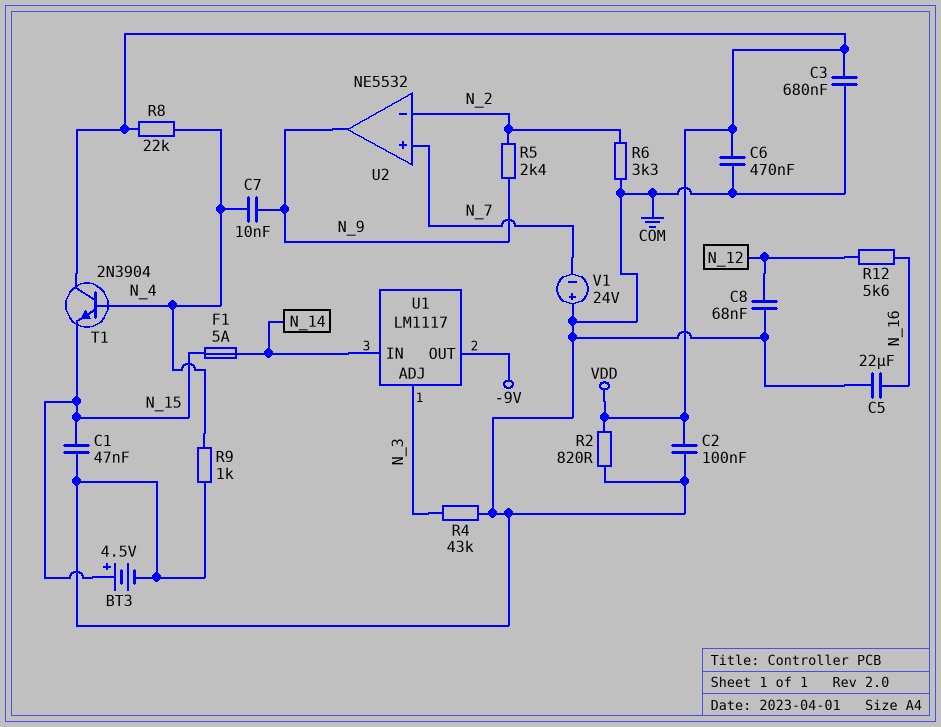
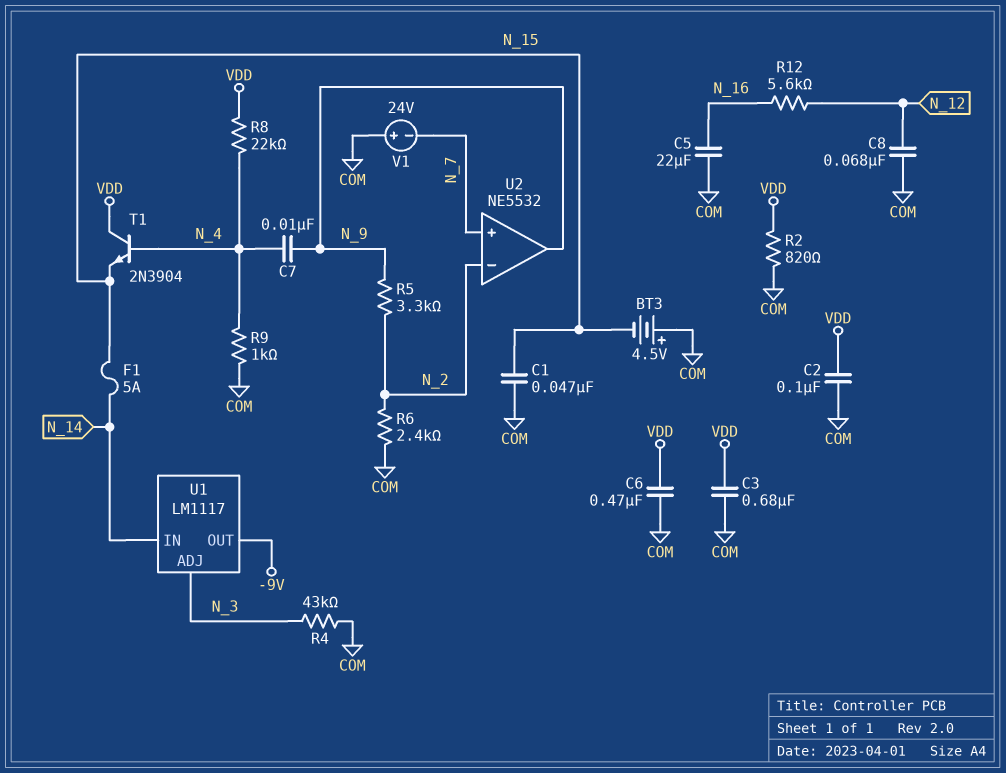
BT3: 4.5V (plus N_15, minus COM) -> 4.5V (plus COM, minus N_15)
R5: 2.4k (N_2, N_9) -> 3.3k (N_2, N_9)
R6: 3.3k (COM, N_2) -> 2.4k (COM, N_2)

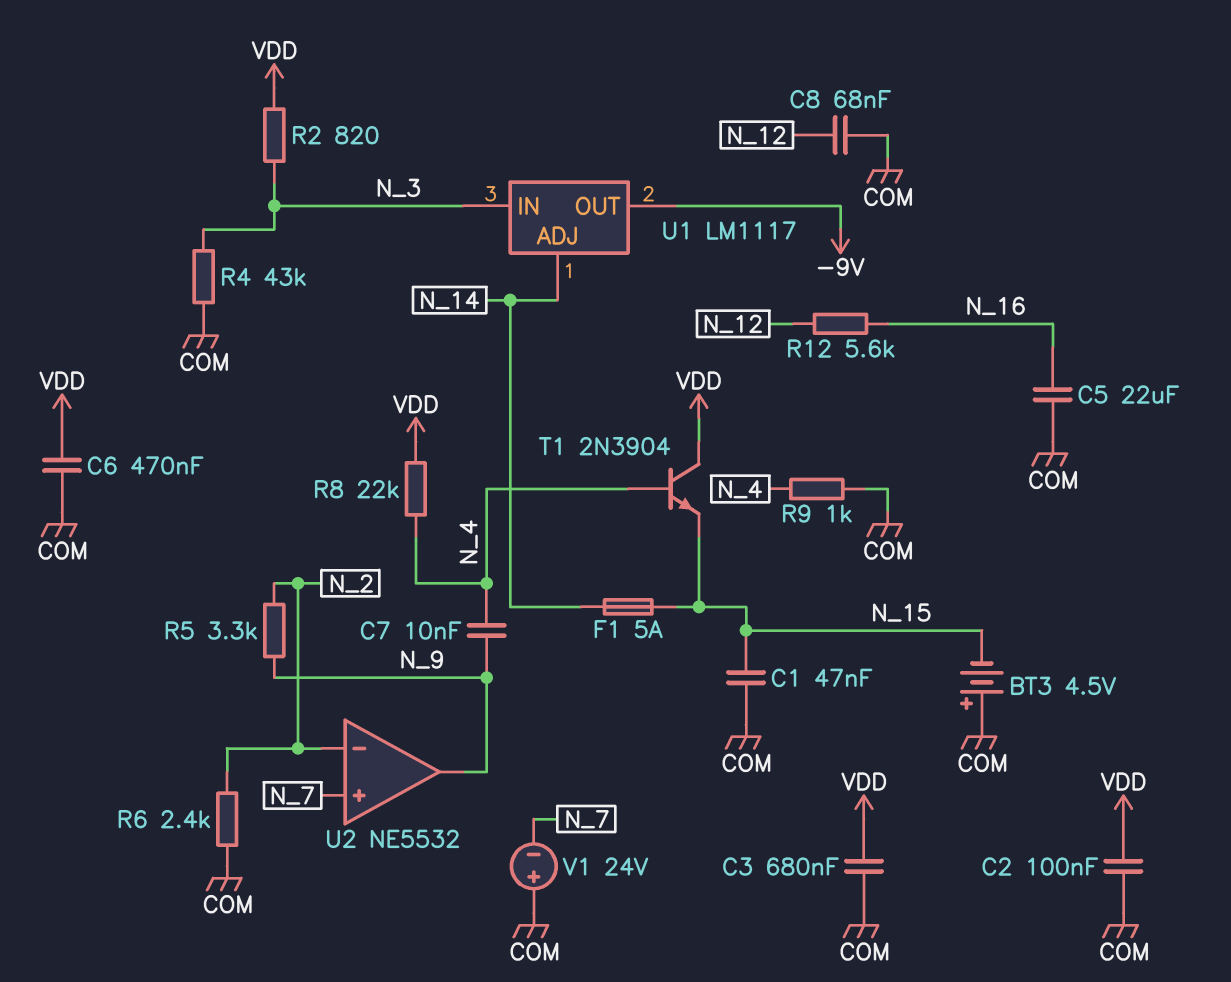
R2: 820 (COM, VDD) -> 820 (N_3, VDD)
U1 pin ADJ: N_3 -> N_14
U1 pin IN: N_14 -> N_3

